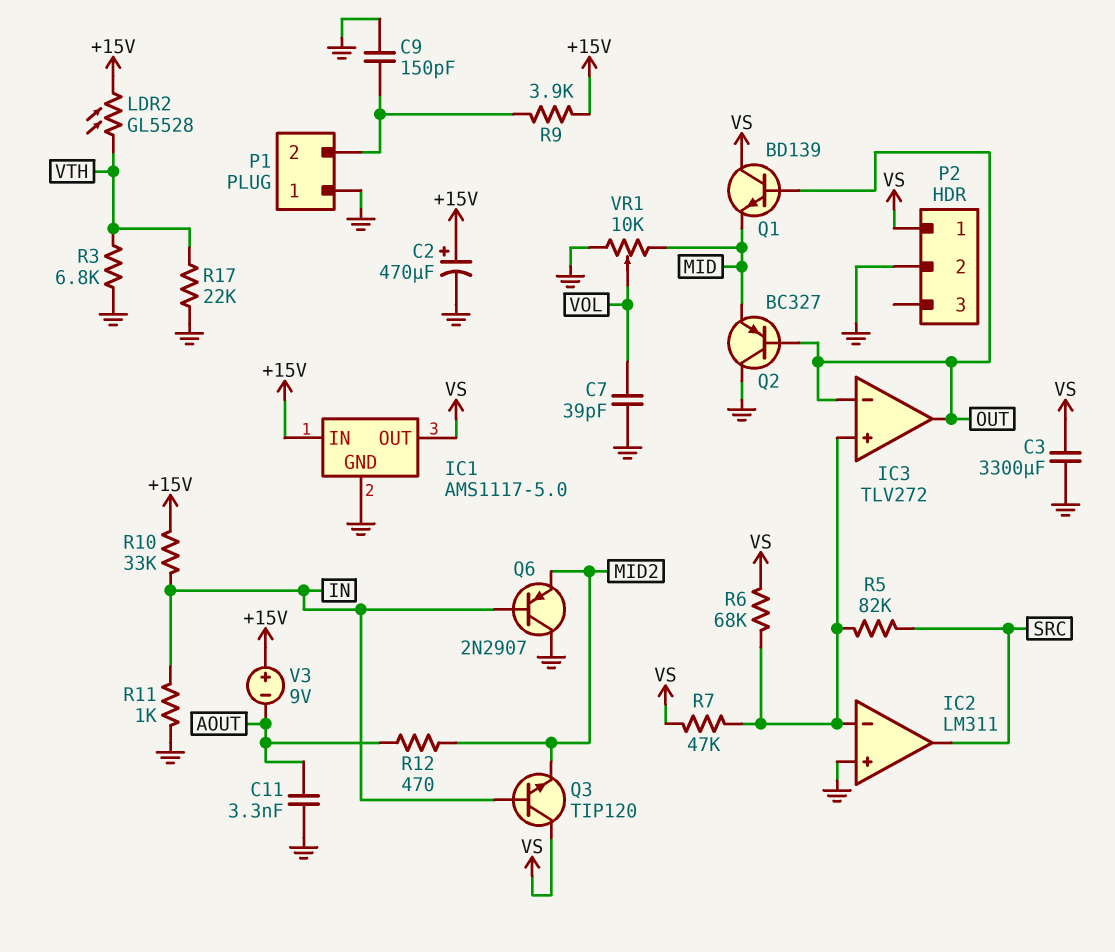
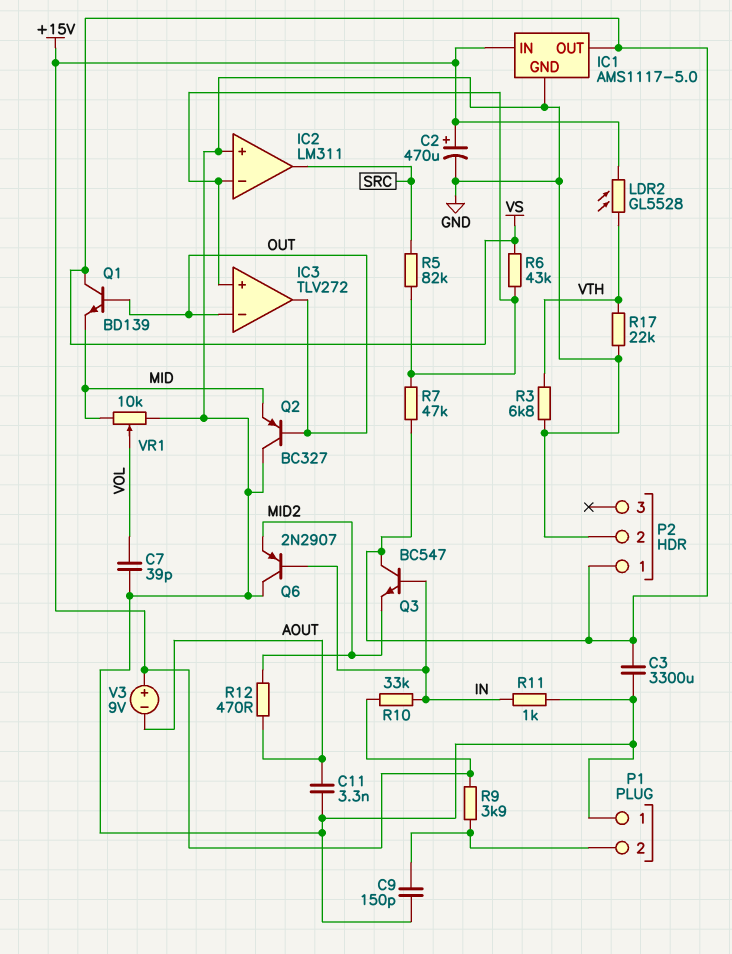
Q3: NPN TIP120 (B IN, C VS, E MID2) -> NPN BC547 (B IN, C VS, E MID2)
R6: 68k (IC2/in-, VS) -> 43k (IC2/in-, VS)

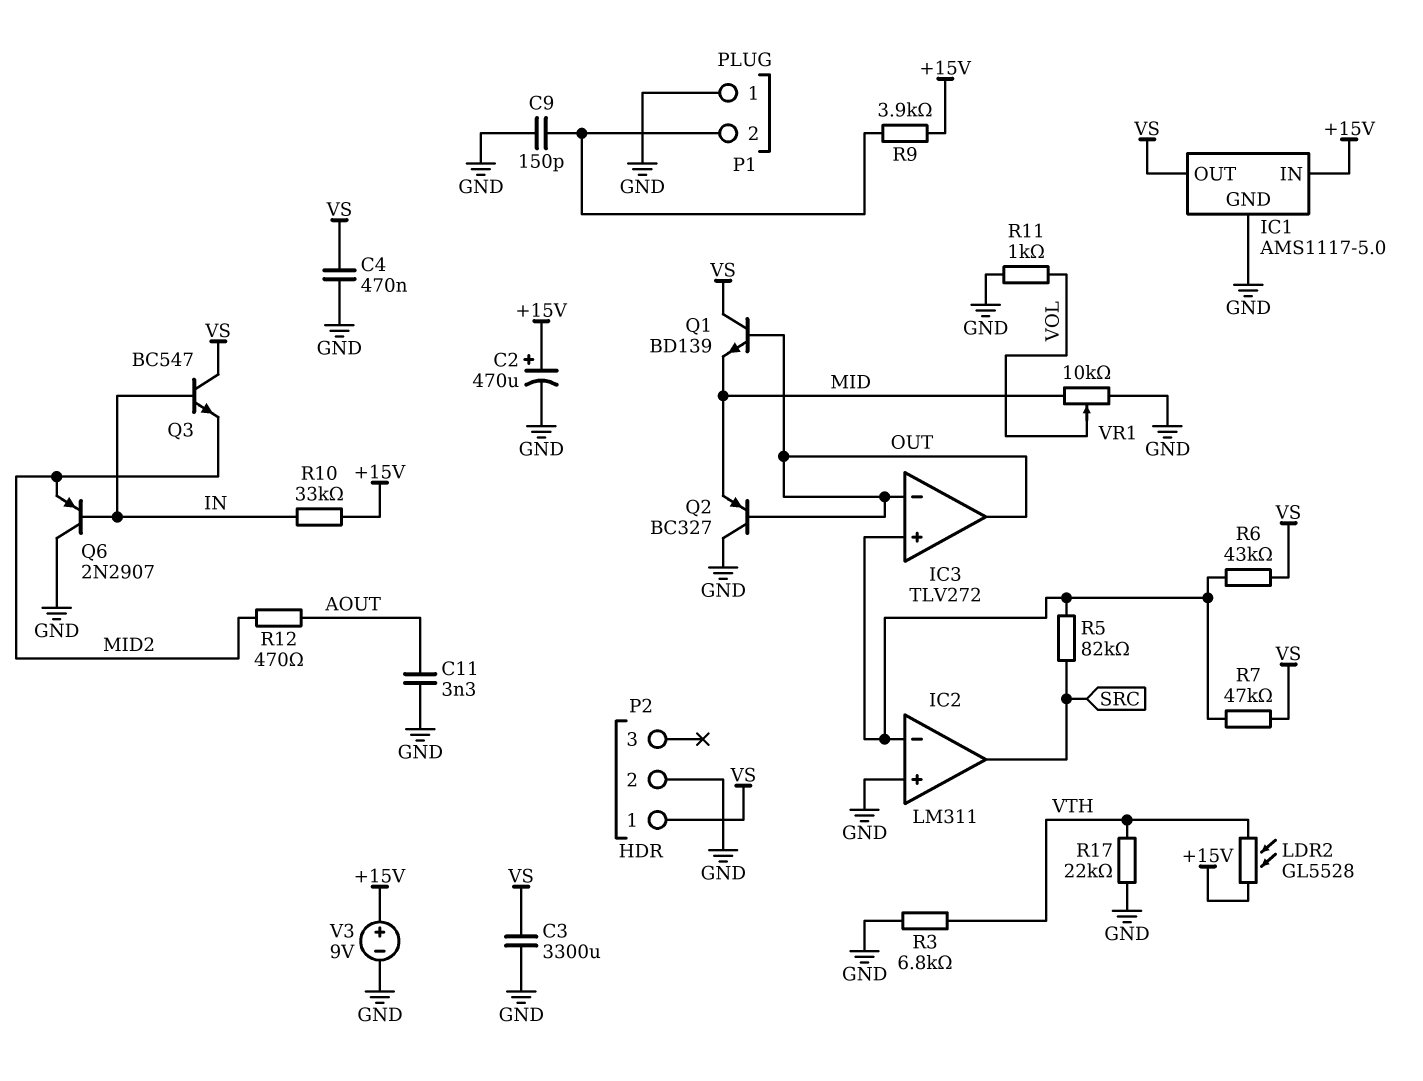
C4: none -> 470nF (GND, VS)
C7: 39pF (GND, VOL) -> none
R11: 1k (GND, IN) -> 1k (GND, VOL)
V3: 9V (plus +15V, minus AOUT) -> 9V (plus +15V, minus GND)

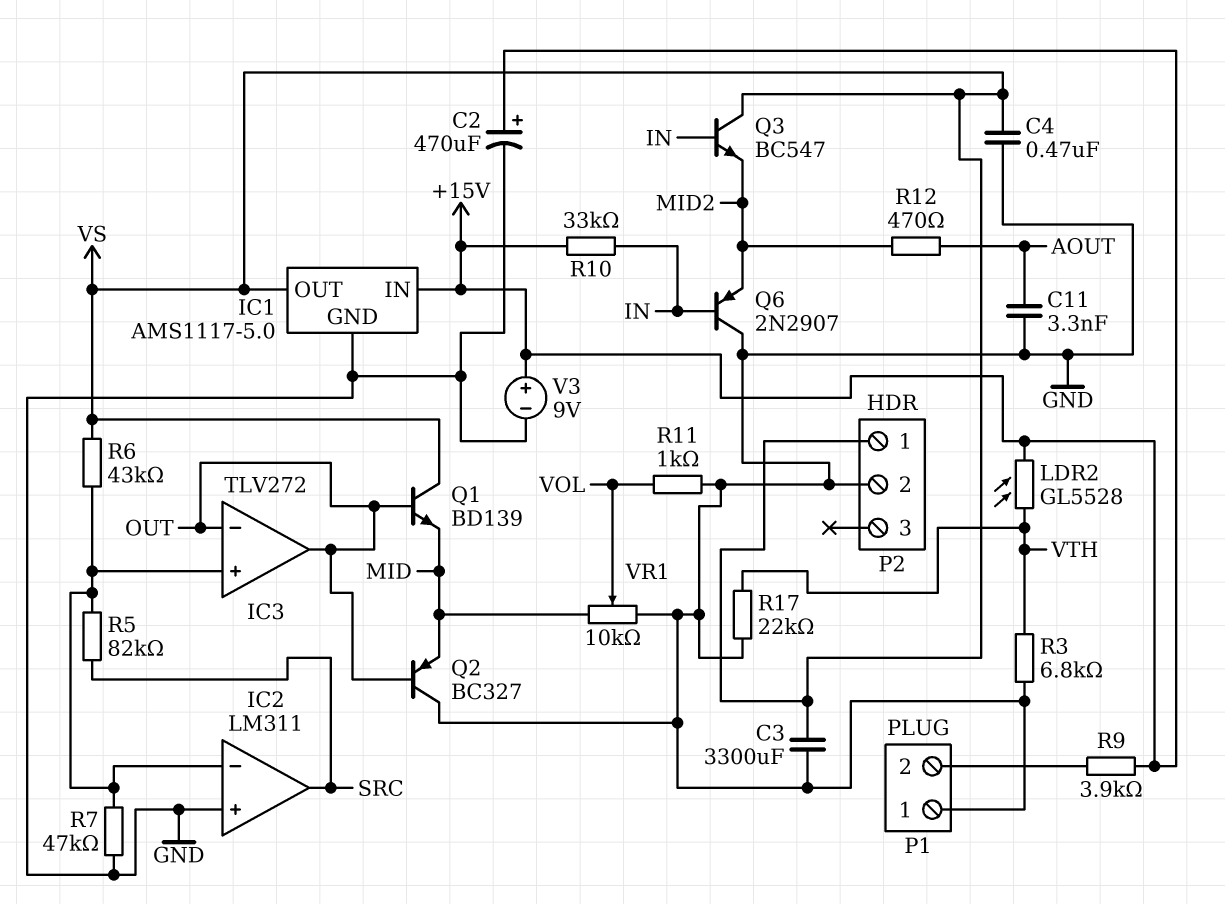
C9: 150pF (GND, P1/2) -> none
R7: 47k (IC2/in-, VS) -> 47k (GND, IC2/in-)

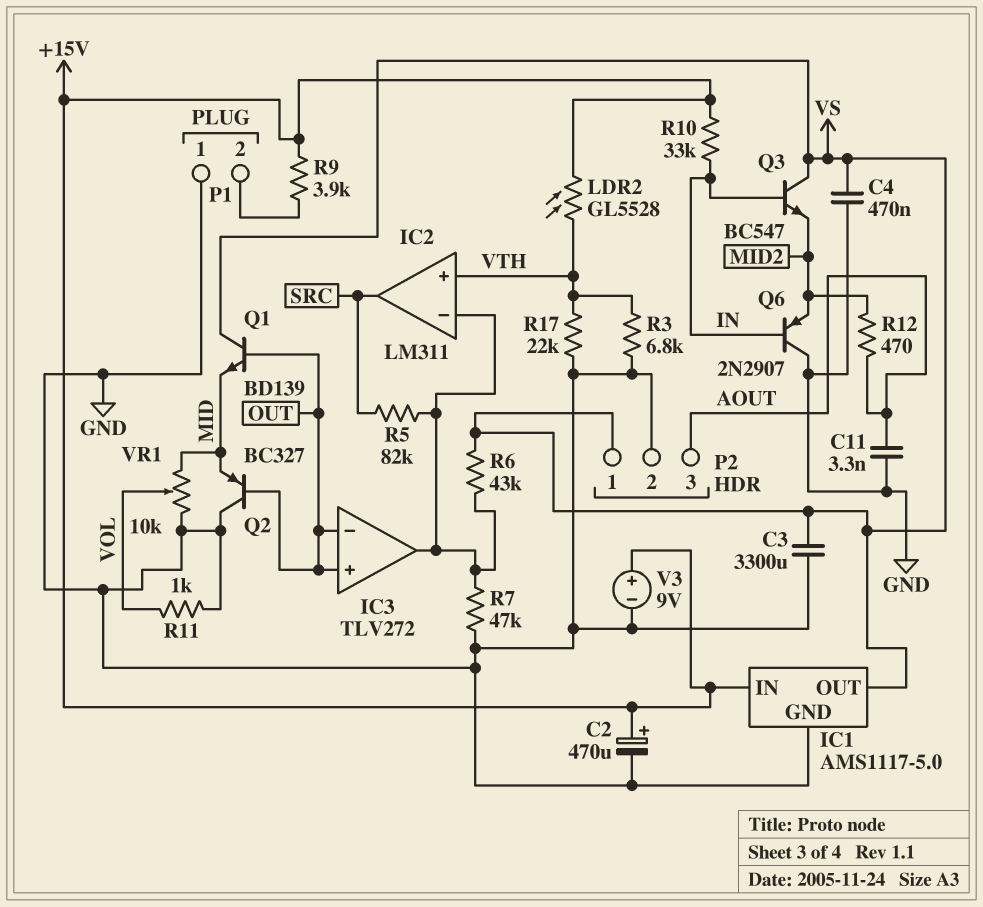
IC2 pin in+: GND -> VTH
IC3 pin in+: IC2/in- -> OUT
IC3 pin out: OUT -> IC2/in-
P2 pin 3: none -> AOUT

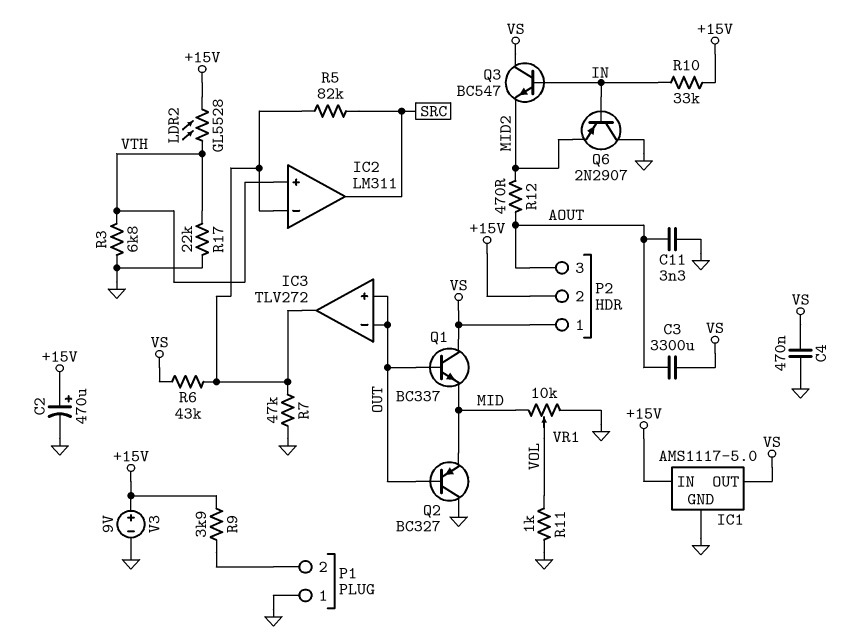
C3: 3300uF (GND, VS) -> 3300uF (AOUT, VS)
P2 pin 2: GND -> +15V
Q1: NPN BD139 (B OUT, C VS, E MID) -> NPN BC337 (B OUT, C VS, E MID)

